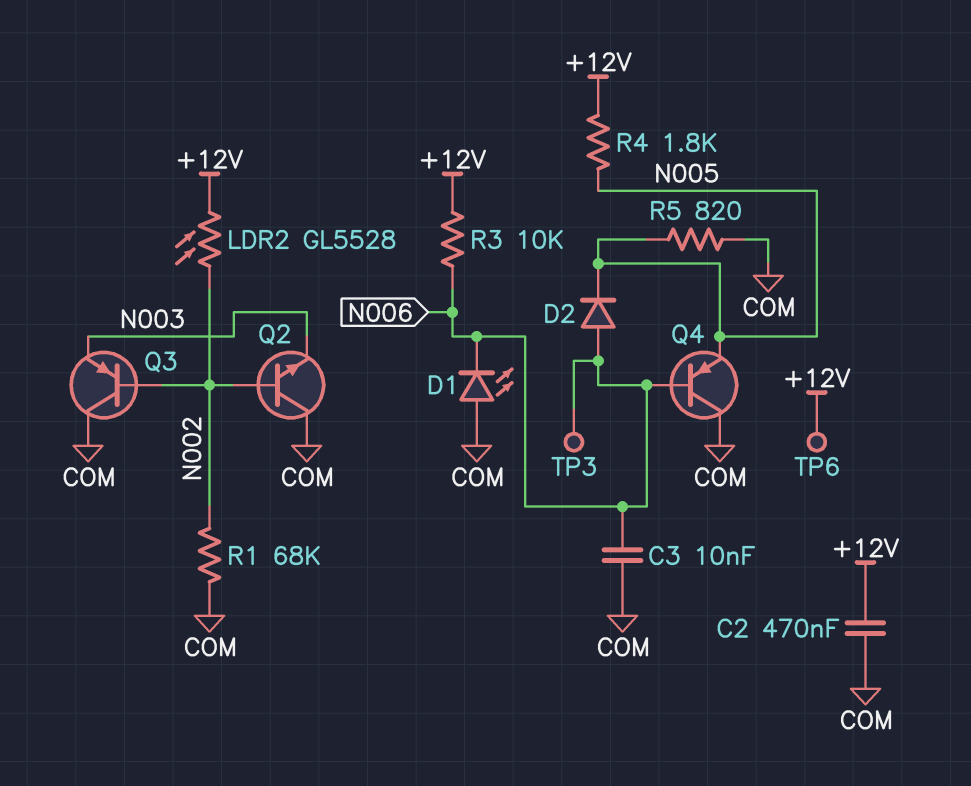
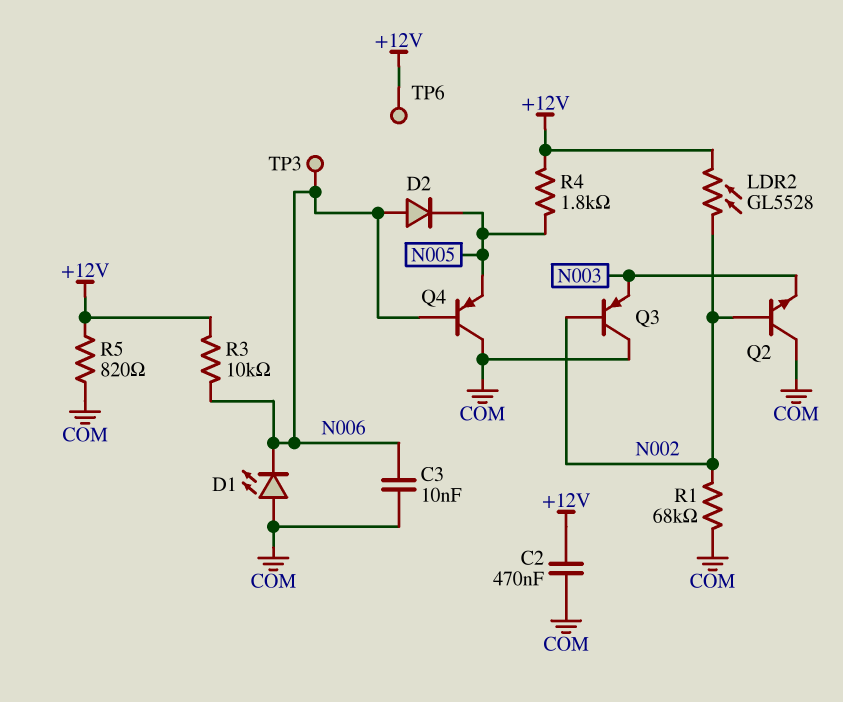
R5: 820 (COM, N005) -> 820 (+12V, COM)

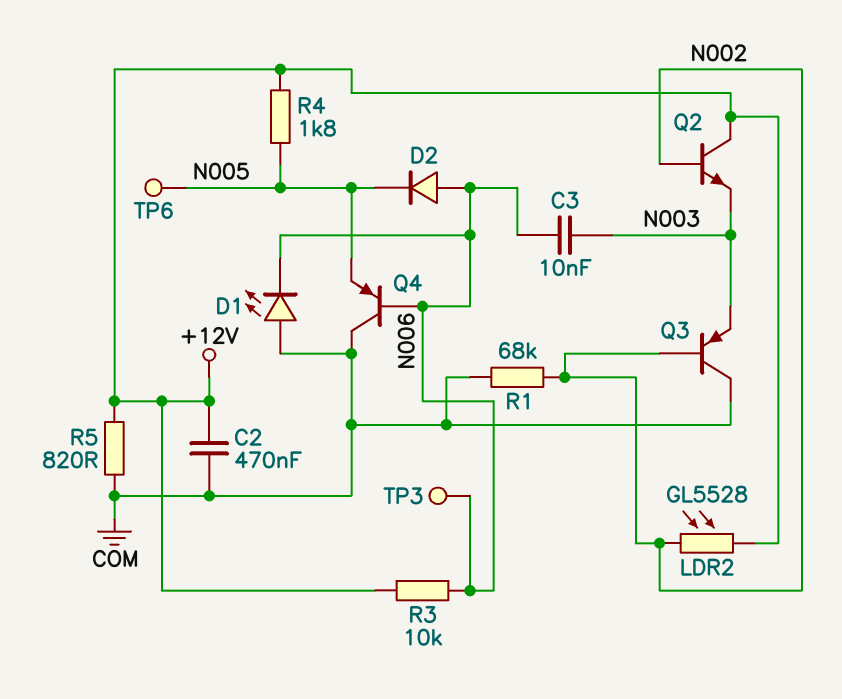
C3: 10nF (COM, N006) -> 10nF (N003, N006)
Q2: NPN (B N002, C COM, E N003) -> NPN (B N002, C +12V, E N003)
TP6: test point (+12V) -> test point (N005)

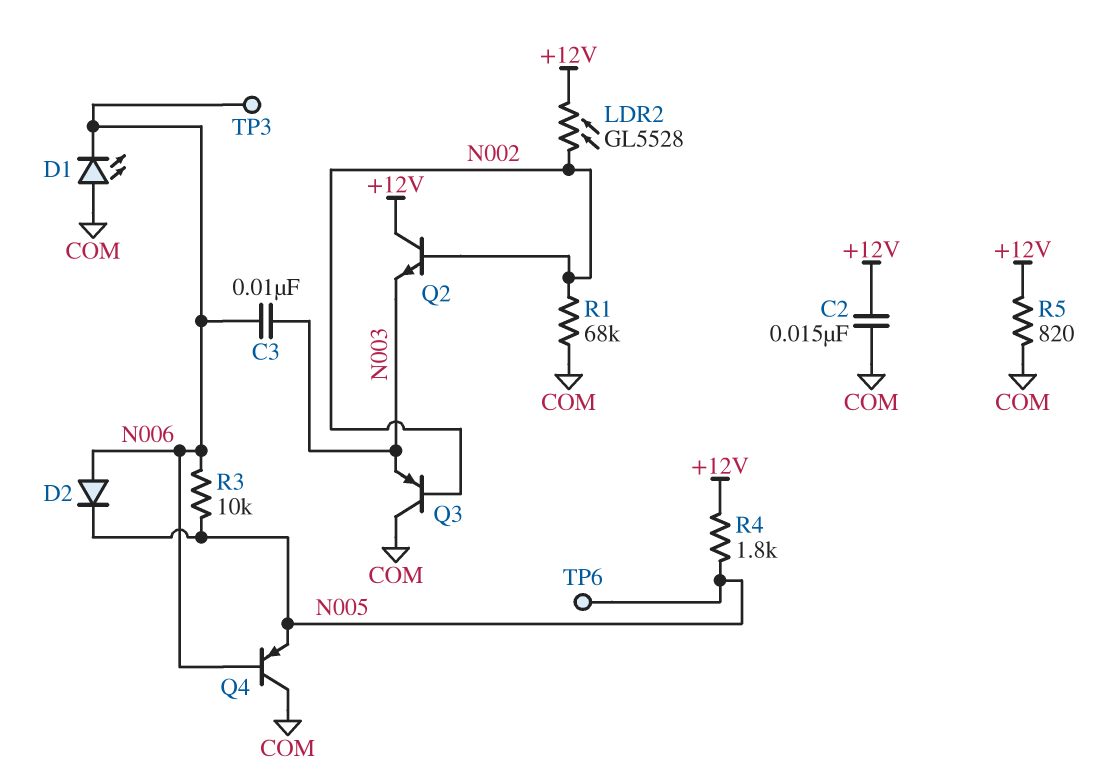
C2: 470nF (+12V, COM) -> 15nF (+12V, COM)
R3: 10k (+12V, N006) -> 10k (N005, N006)

